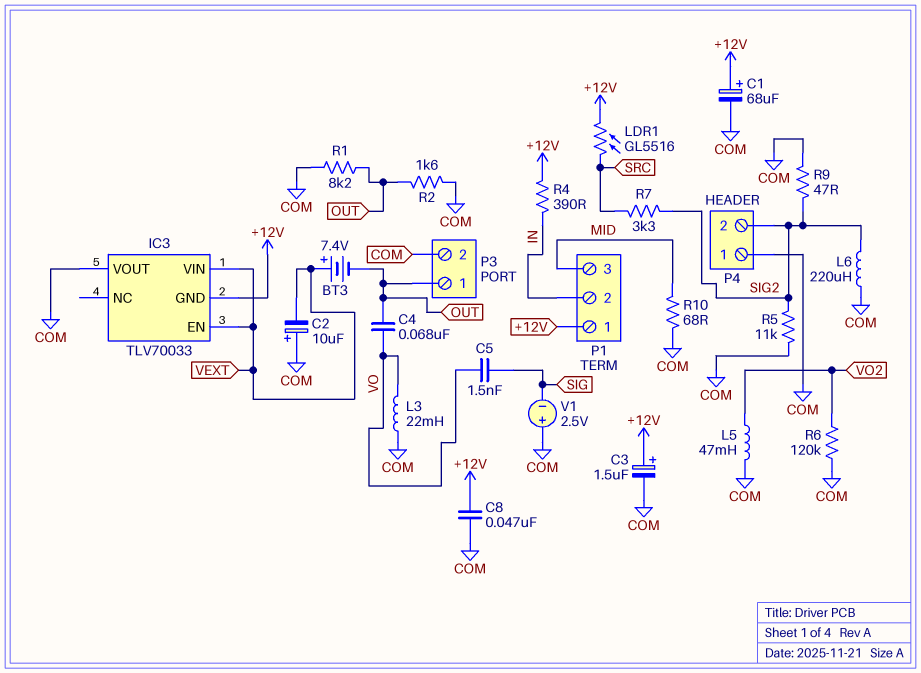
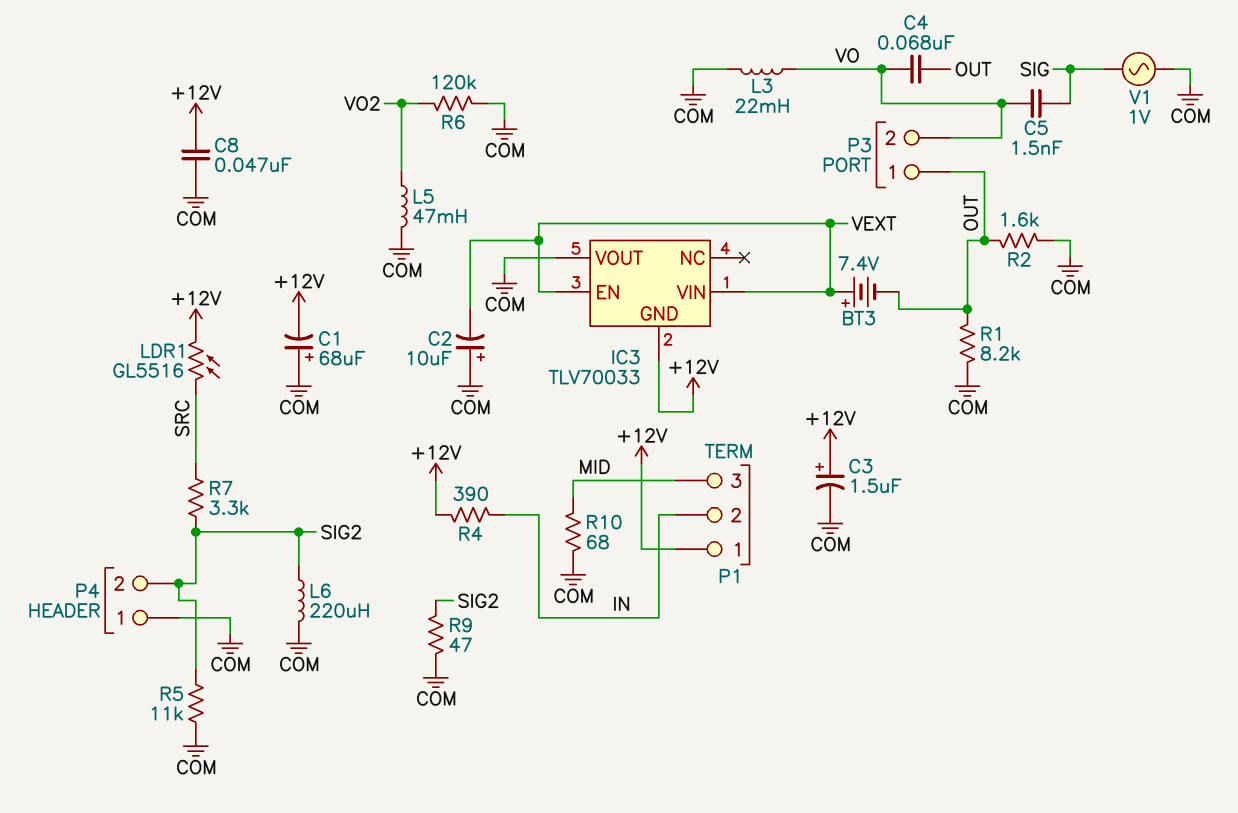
C1: 68uF (plus +12V, minus COM) -> 68uF (plus COM, minus +12V)
P3 pin 2: COM -> VO
V1: 2.5V (plus COM, minus SIG) -> AC 1V (COM, SIG)

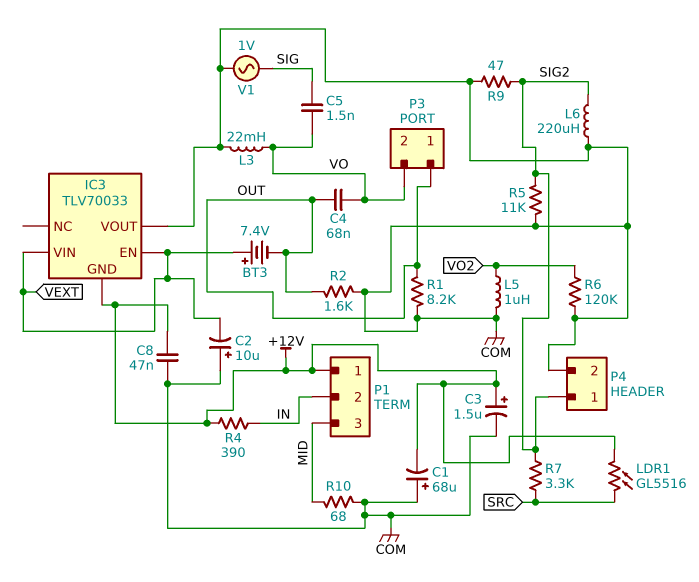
L5: 47mH (COM, VO2) -> 1uH (COM, VO2)
P4 pin 1: COM -> SIG2
P4 pin 2: SIG2 -> COM

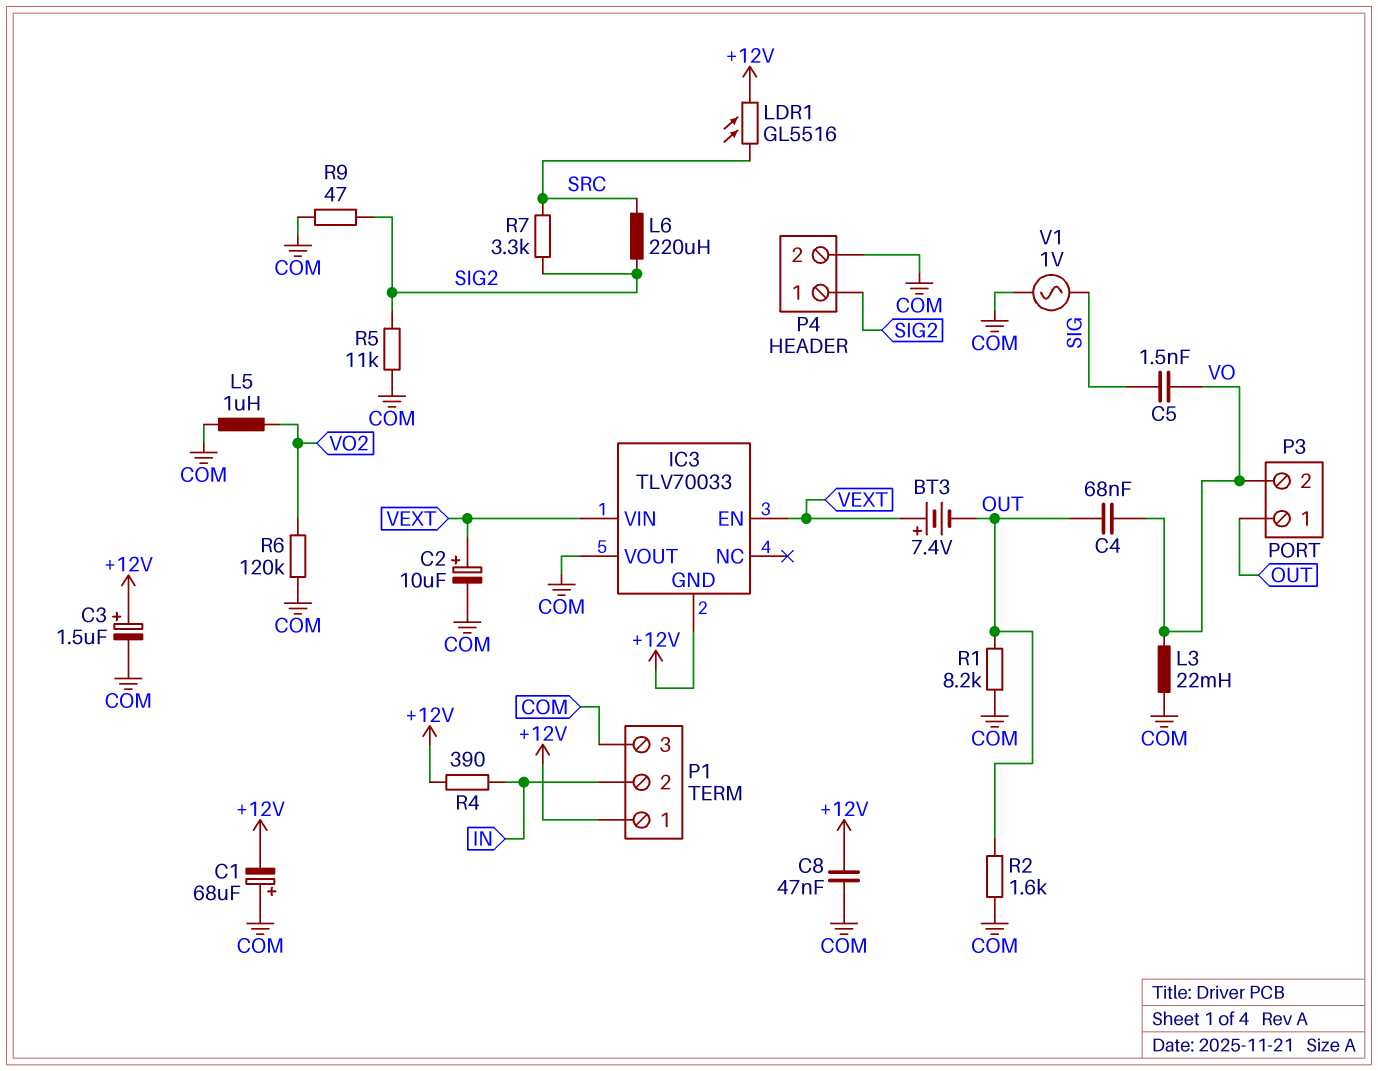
C2: 10uF (plus COM, minus VEXT) -> 10uF (plus VEXT, minus COM)
L6: 220uH (COM, SIG2) -> 220uH (SIG2, SRC)
P1 pin 3: MID -> COM
R10: 68 (COM, MID) -> none

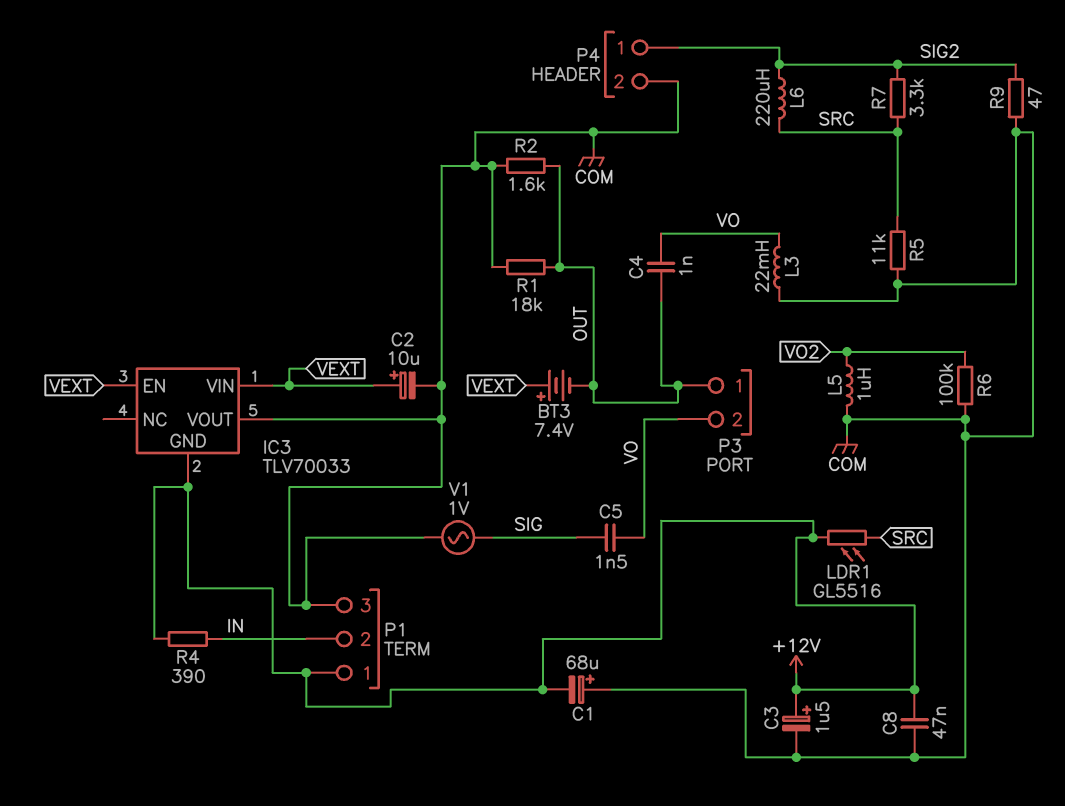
C4: 68nF (OUT, VO) -> 1nF (OUT, VO)
R1: 8.2k (COM, OUT) -> 18k (COM, OUT)
R5: 11k (COM, SIG2) -> 11k (COM, SRC)
R6: 120k (COM, VO2) -> 100k (COM, VO2)

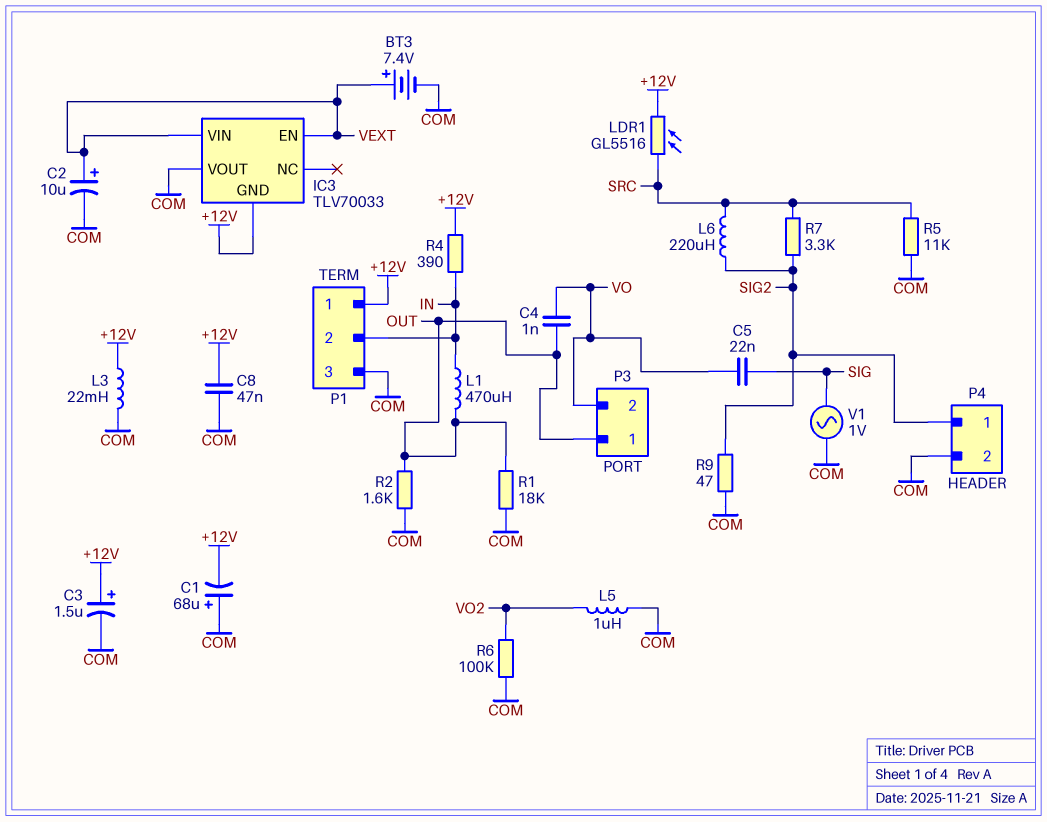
BT3: 7.4V (plus VEXT, minus OUT) -> 7.4V (plus VEXT, minus COM)
C5: 1.5nF (SIG, VO) -> 22nF (SIG, VO)
L1: none -> 470uH (IN, OUT)
L3: 22mH (COM, VO) -> 22mH (+12V, COM)

